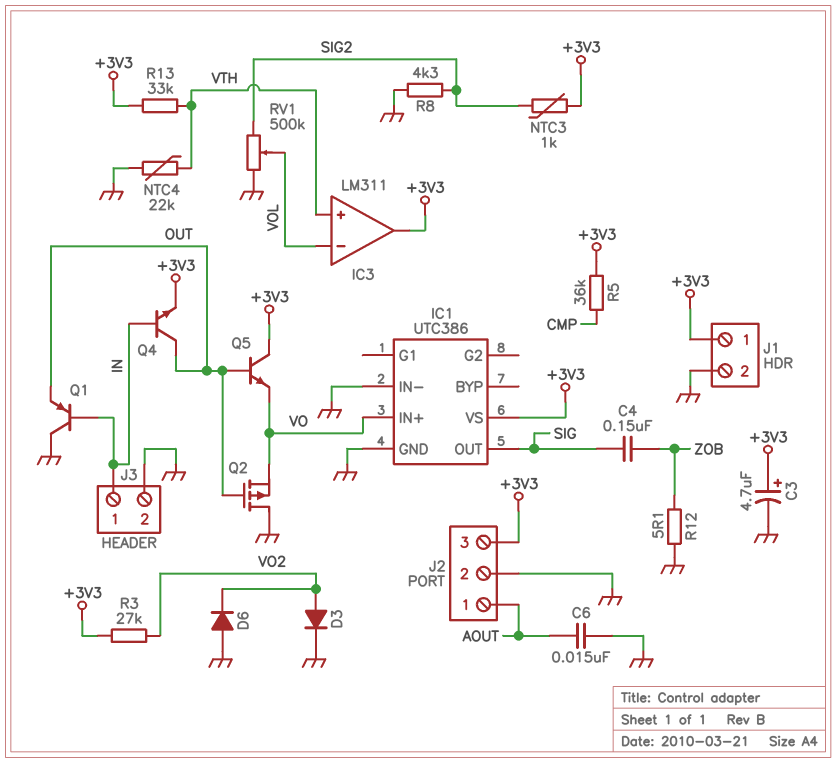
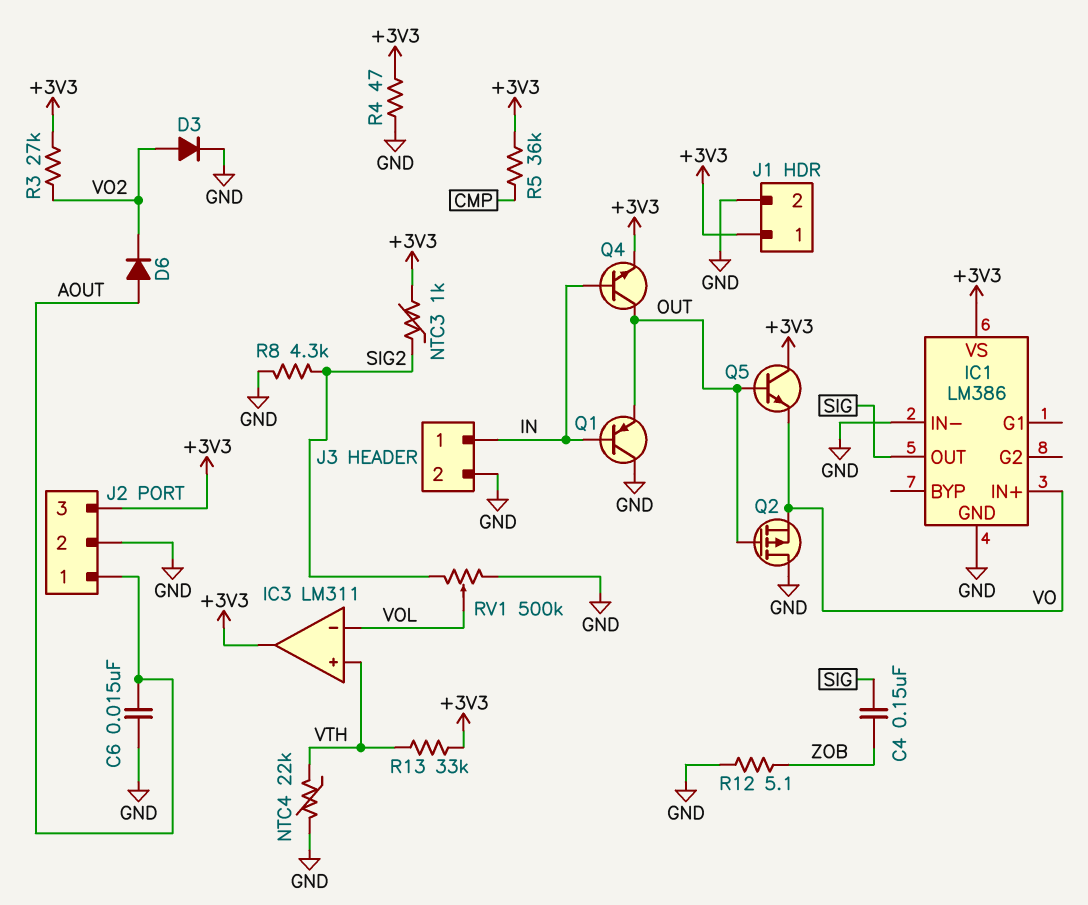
C3: 4.7uF (plus +3V3, minus GND) -> none
D6: diode (A GND, K VO2) -> diode (A AOUT, K VO2)
IC1: UTC386 -> LM386
R4: none -> 47 (+3V3, GND)

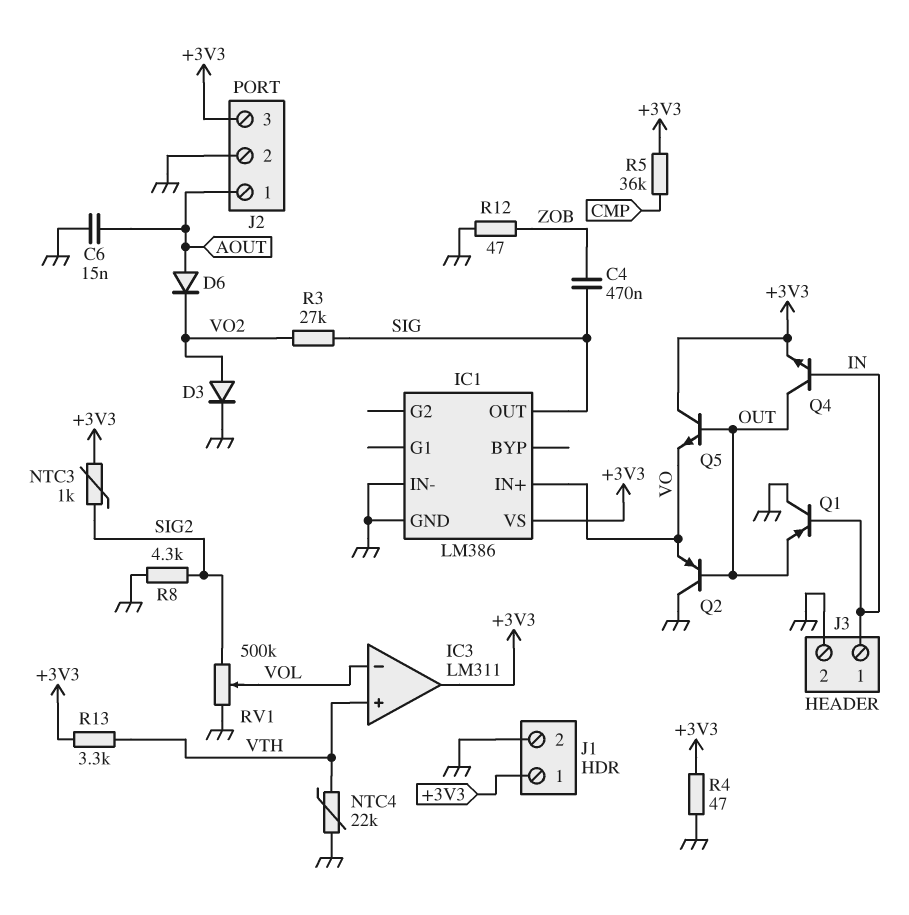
C4: 150nF (SIG, ZOB) -> 470nF (SIG, ZOB)
Q2: PMOS (G OUT, D GND, S VO) -> PNP (B OUT, C GND, E VO)
R3: 27k (+3V3, VO2) -> 27k (SIG, VO2)
R12: 5.1 (GND, ZOB) -> 47 (GND, ZOB)
R13: 33k (+3V3, VTH) -> 3.3k (+3V3, VTH)

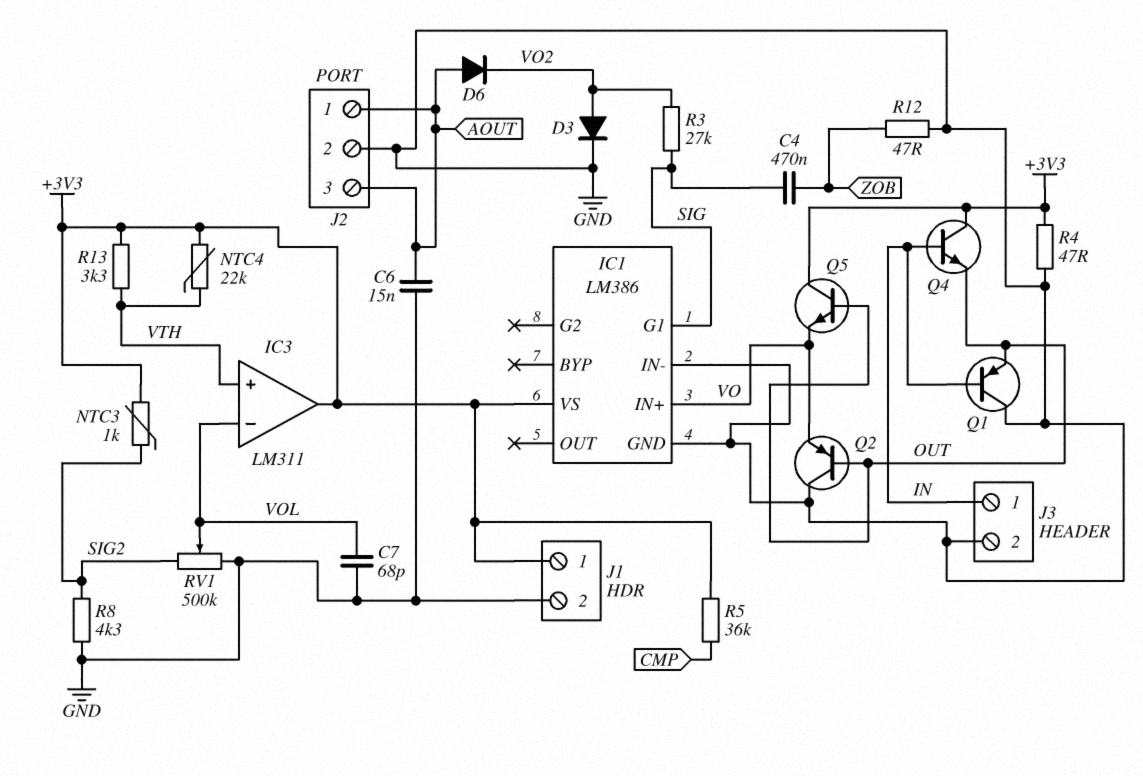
C7: none -> 68pF (GND, VOL)
IC1 pin G1: none -> SIG
IC1 pin OUT: SIG -> none
J2 pin 3: +3V3 -> AOUT
NTC4: 22k (GND, VTH) -> 22k (+3V3, VTH)
Q4: NPN (B IN, C OUT, E +3V3) -> NPN (B IN, C +3V3, E OUT)

